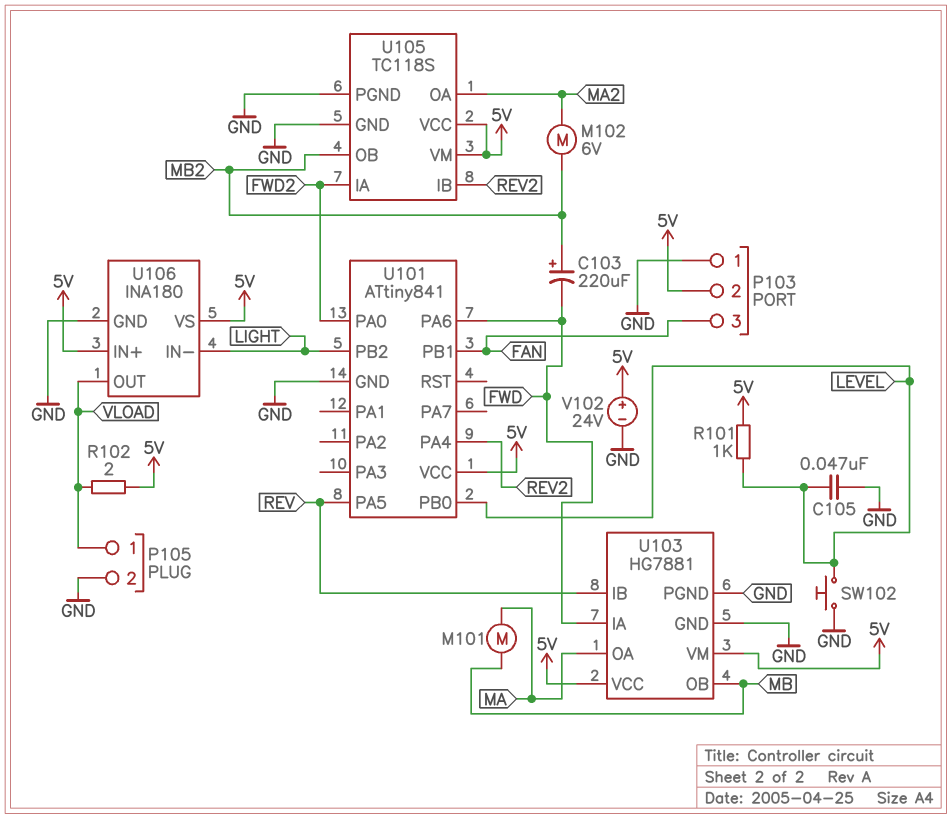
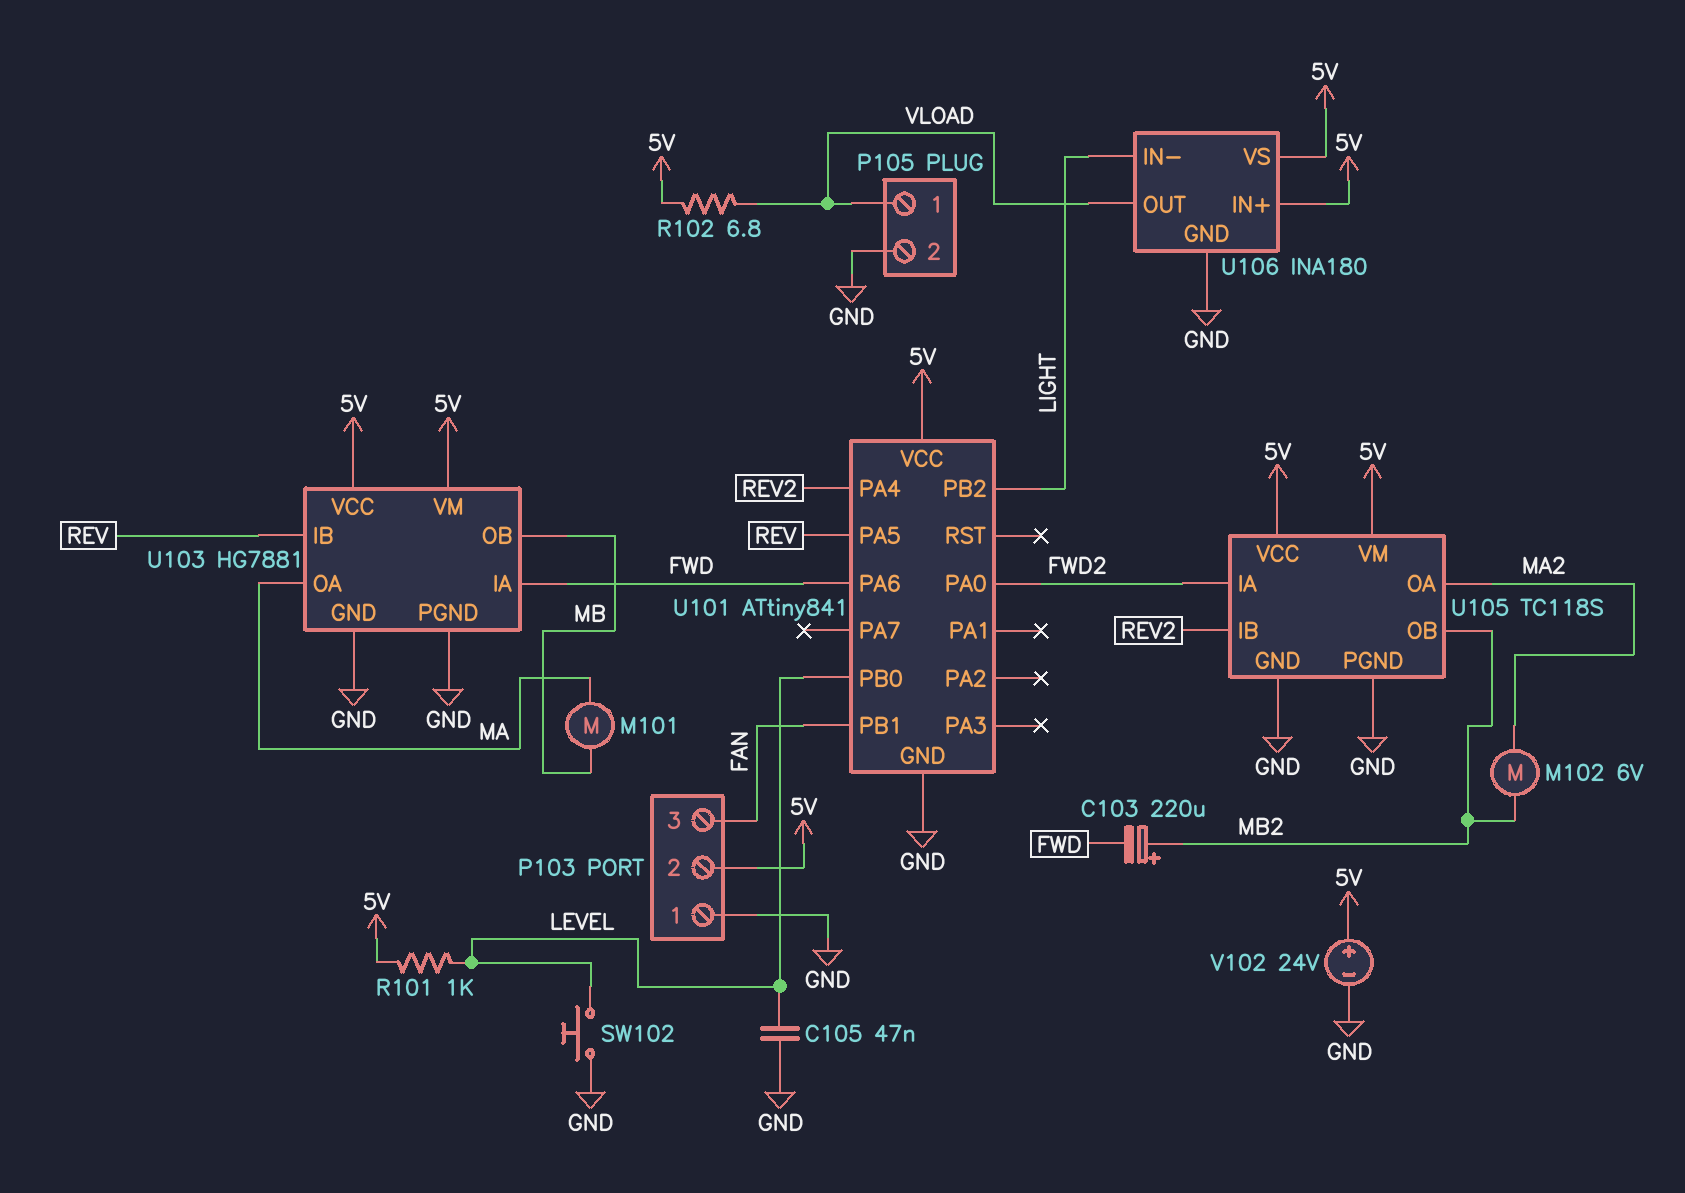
R102: 2 (5V, VLOAD) -> 6.8 (5V, VLOAD)

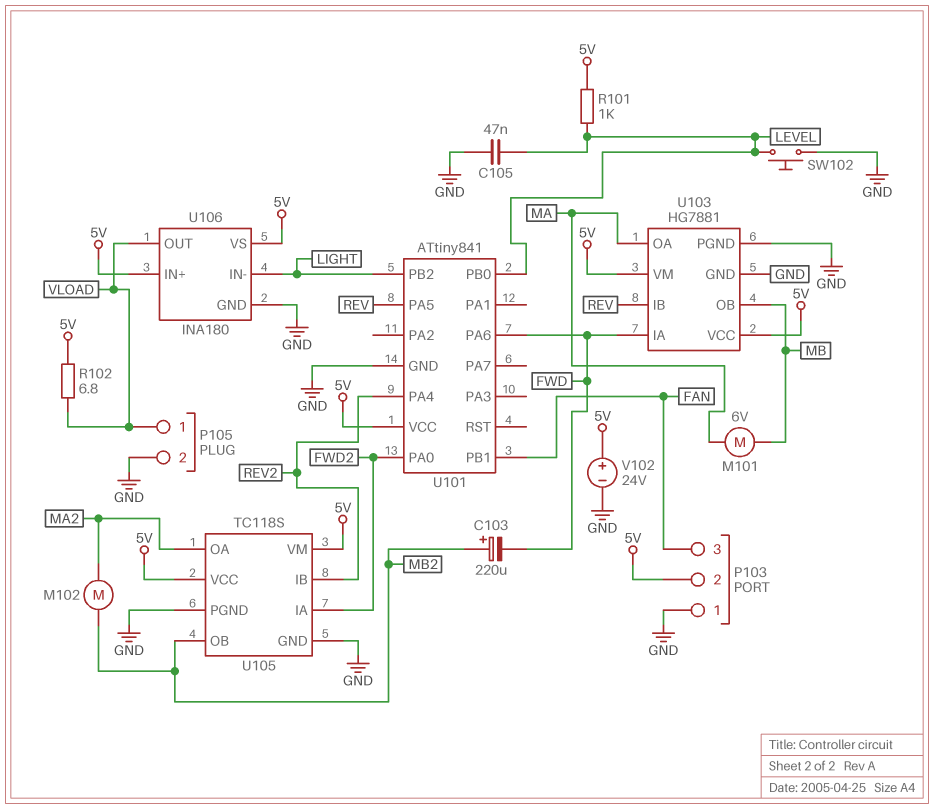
M101: motor (MA, MB) -> motor 6V (MA, MB)
M102: motor 6V (MA2, MB2) -> motor (MA2, MB2)

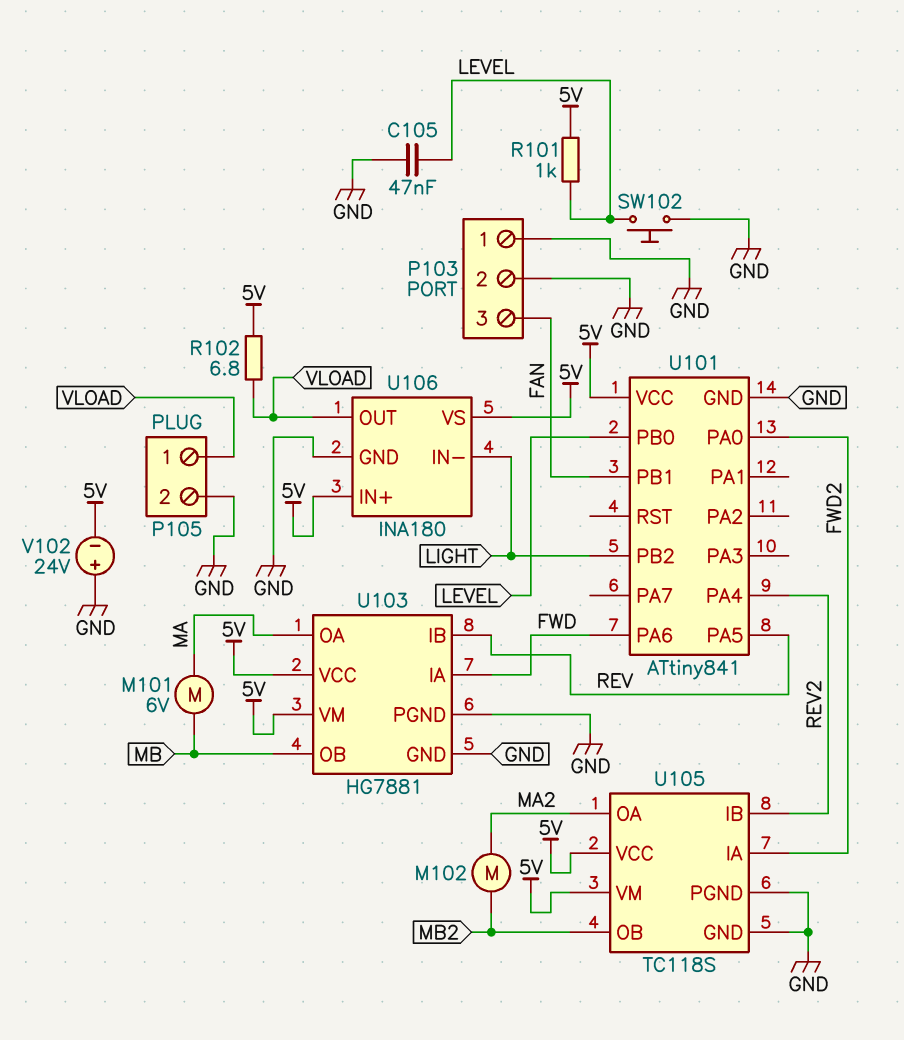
C103: 220uF (plus MB2, minus FWD) -> none
P103 pin 2: 5V -> GND
V102: 24V (plus 5V, minus GND) -> 24V (plus GND, minus 5V)

